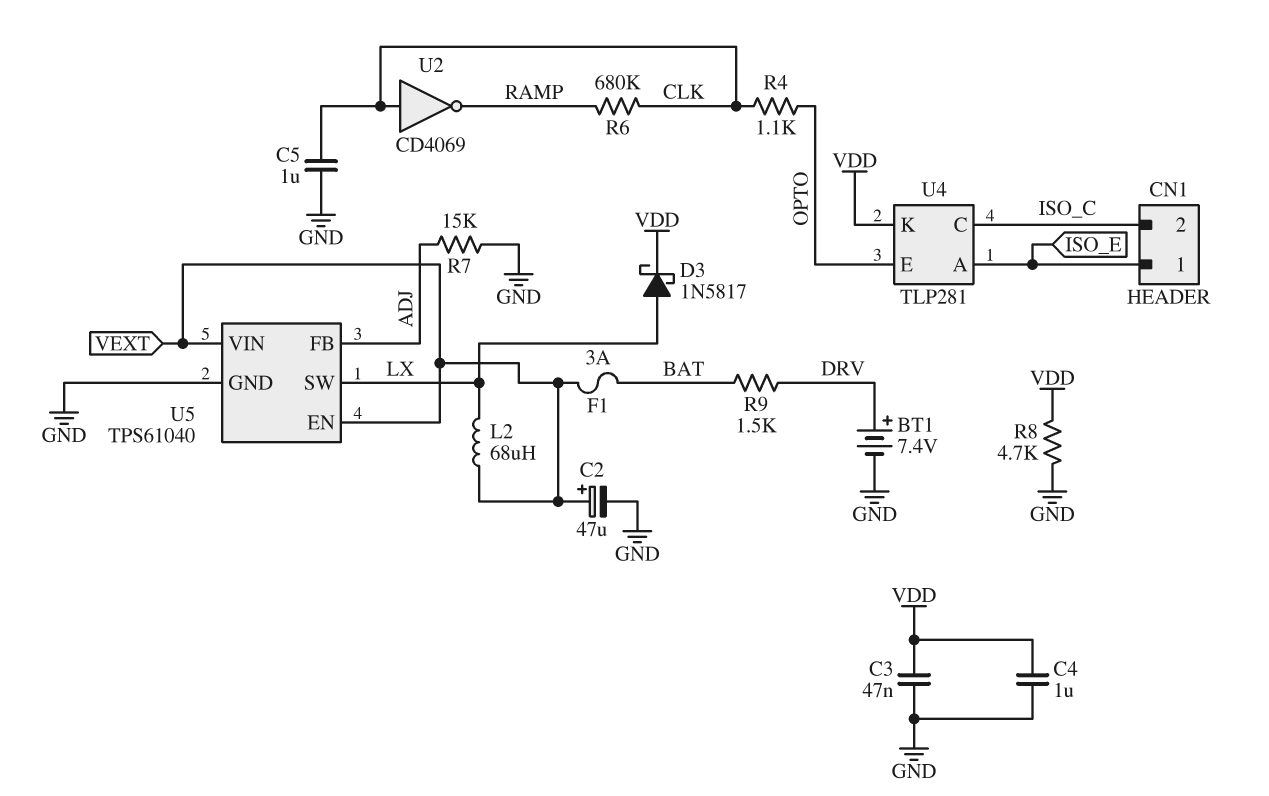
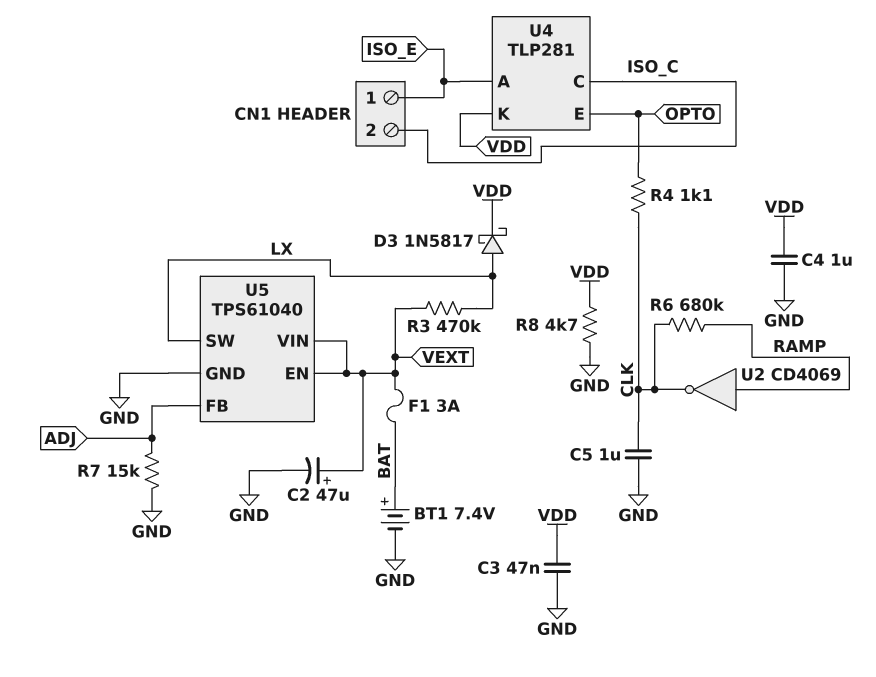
BT1: 7.4V (plus DRV, minus GND) -> 7.4V (plus BAT, minus GND)
L2: 68uH (LX, VEXT) -> none
R3: none -> 470k (LX, VEXT)
R9: 1.5k (BAT, DRV) -> none
U2: NOT CD4069 (in CLK, out RAMP) -> NOT CD4069 (in RAMP, out CLK)

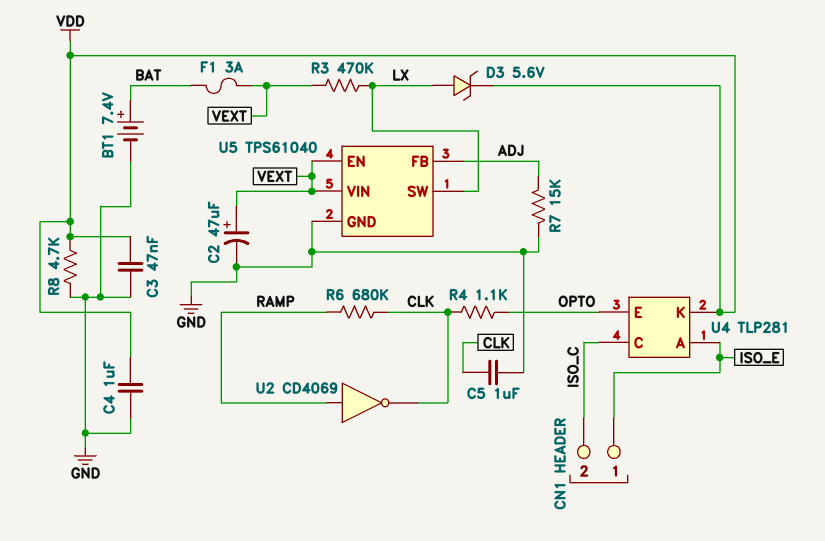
D3: schottky 1N5817 (A LX, K VDD) -> zener 5.6V (A LX, K VDD)

